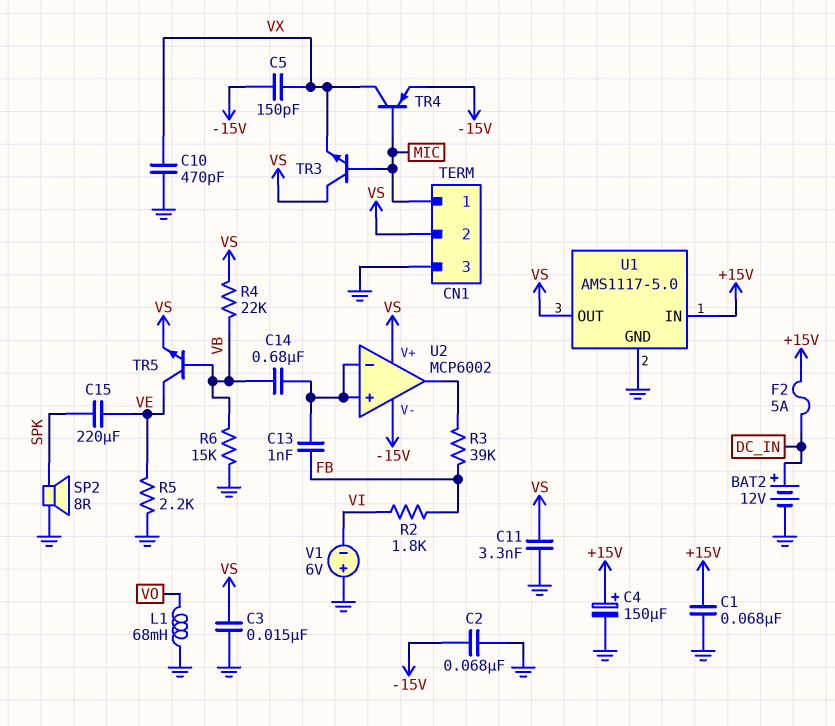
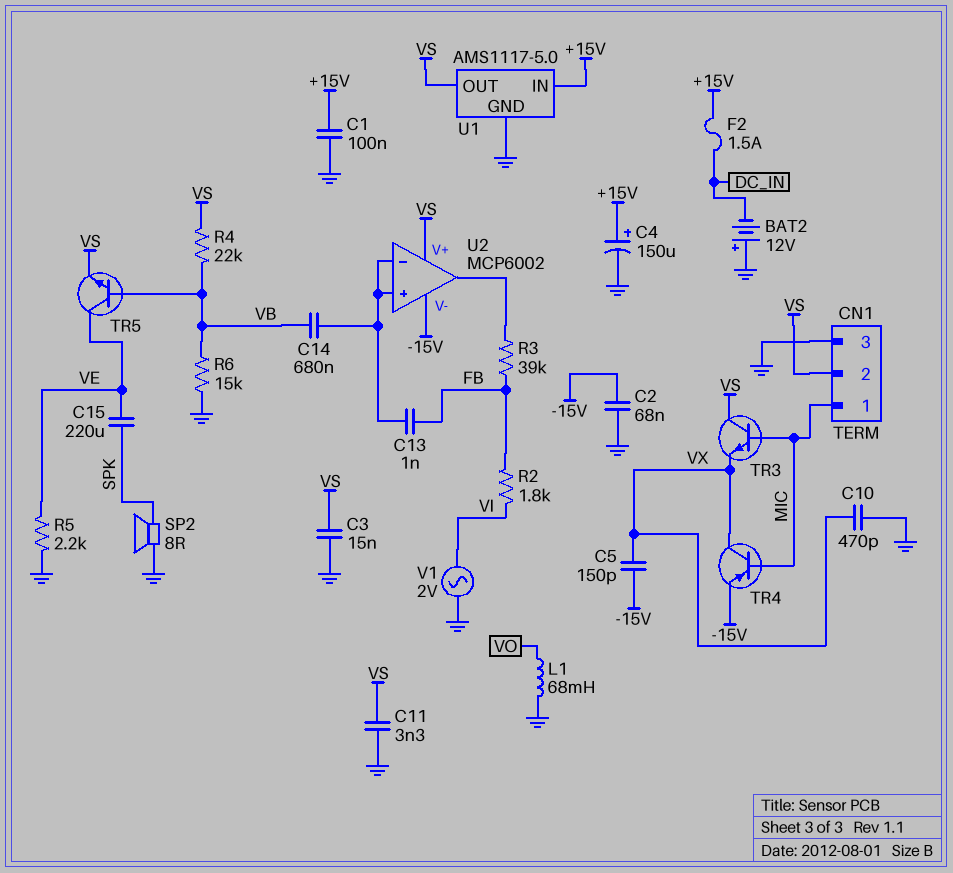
BAT2: 12V (plus DC_IN, minus GND) -> 12V (plus GND, minus DC_IN)
C1: 68nF (+15V, GND) -> 100nF (+15V, GND)
F2: 5A (+15V, DC_IN) -> 1.5A (+15V, DC_IN)
V1: 6V (plus GND, minus VI) -> AC 2V (GND, VI)

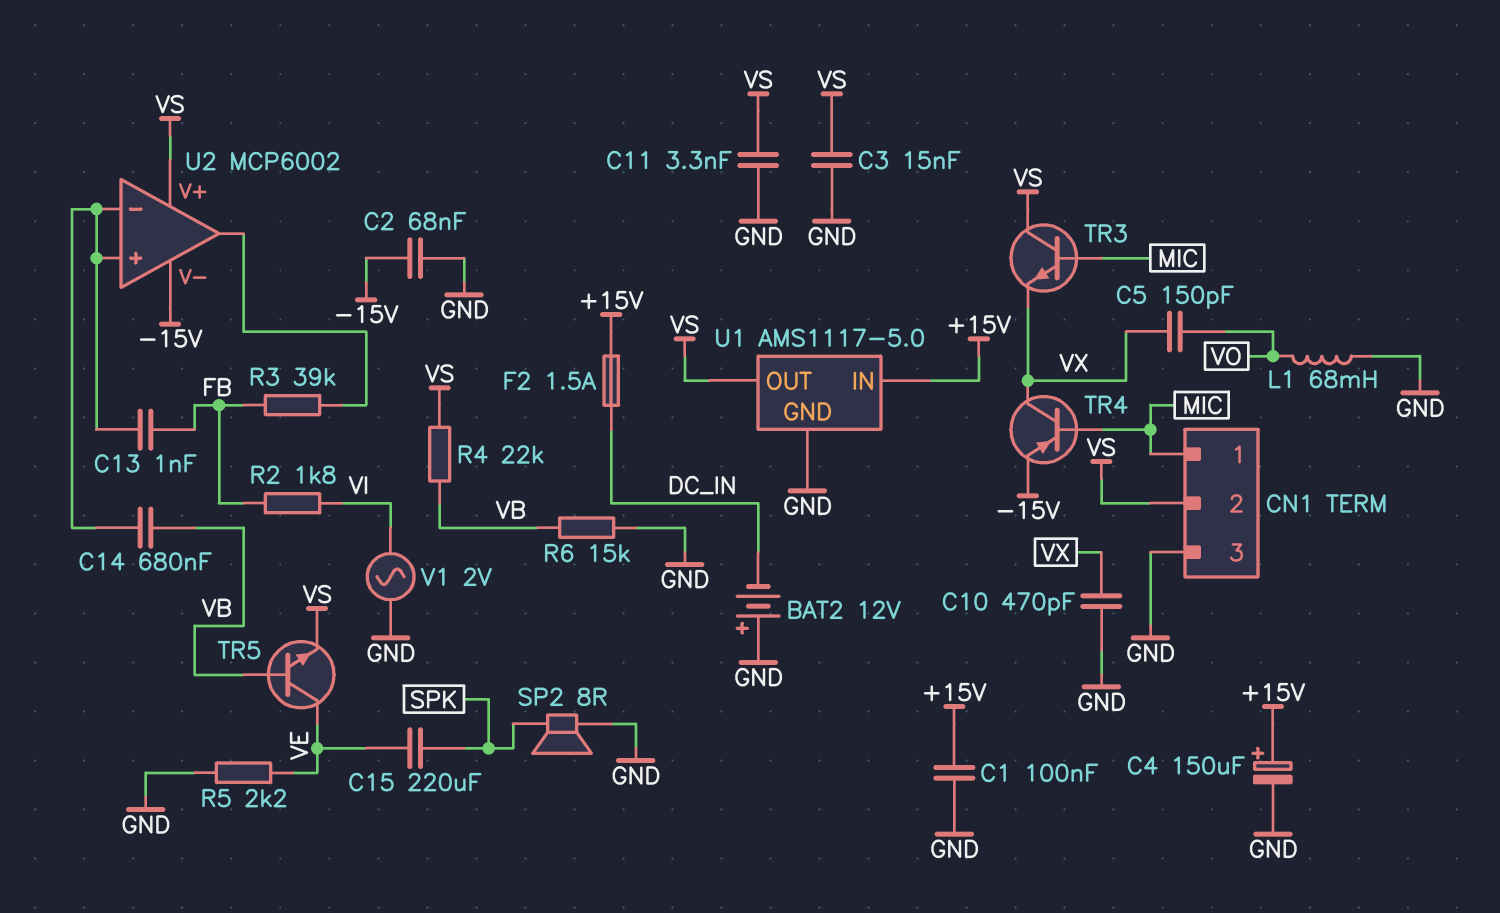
C5: 150pF (-15V, VX) -> 150pF (VO, VX)

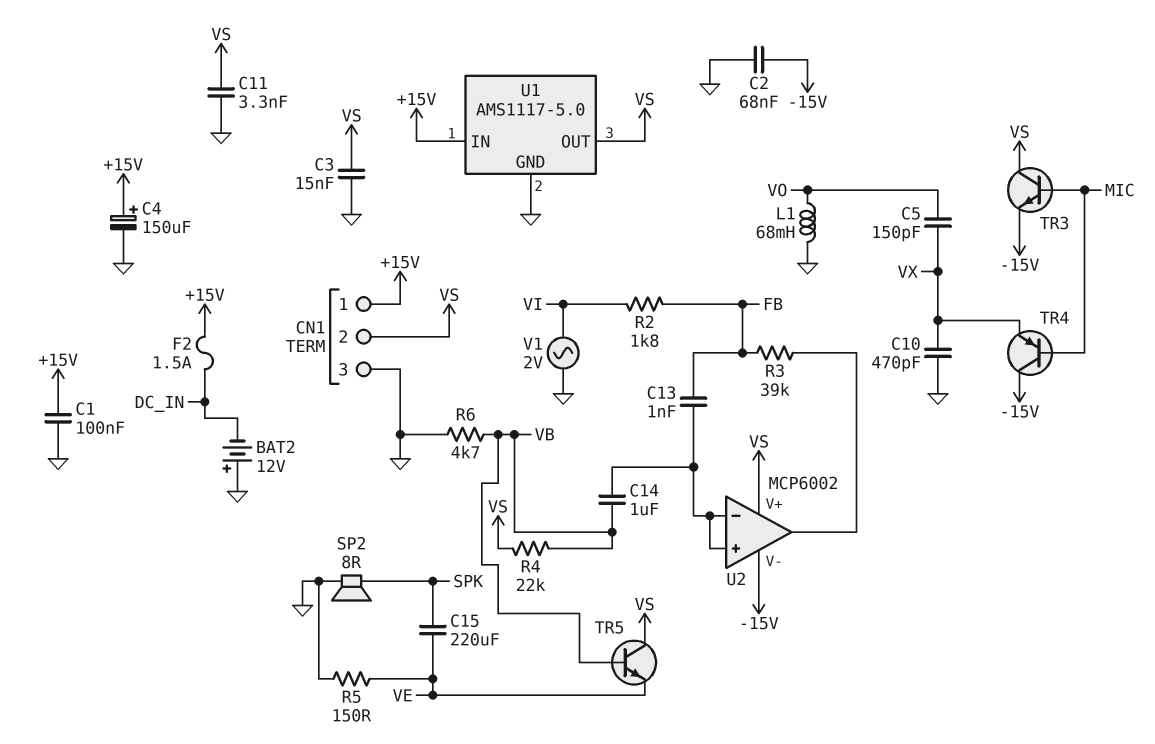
C14: 680nF (U2/in+, VB) -> 1uF (U2/in+, VB)
CN1 pin 1: MIC -> +15V
R5: 2.2k (GND, VE) -> 150 (GND, VE)
R6: 15k (GND, VB) -> 4.7k (GND, VB)
TR3: NPN (B MIC, C VS, E VX) -> NPN (B MIC, C VS, E -15V)
TR4: PNP (B MIC, C VX, E -15V) -> PNP (B MIC, C -15V, E VX)
TR5: NPN (B VB, C VE, E VS) -> NPN (B VB, C VS, E VE)

